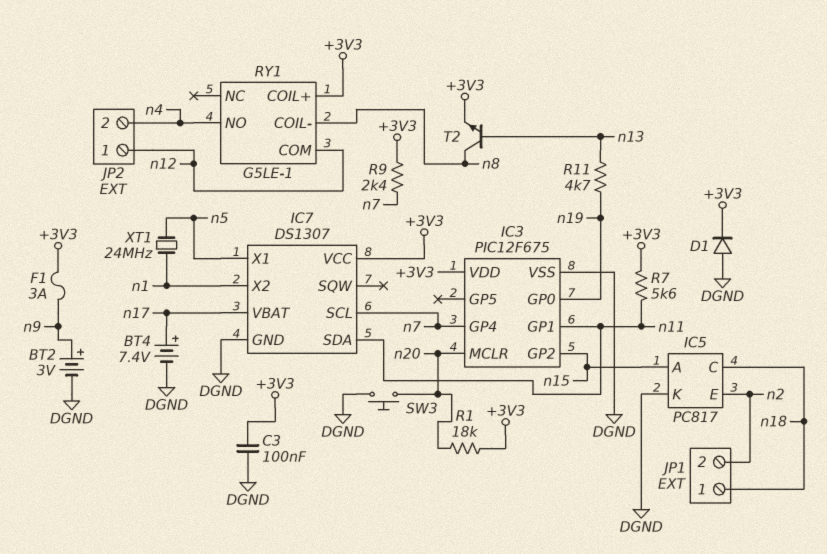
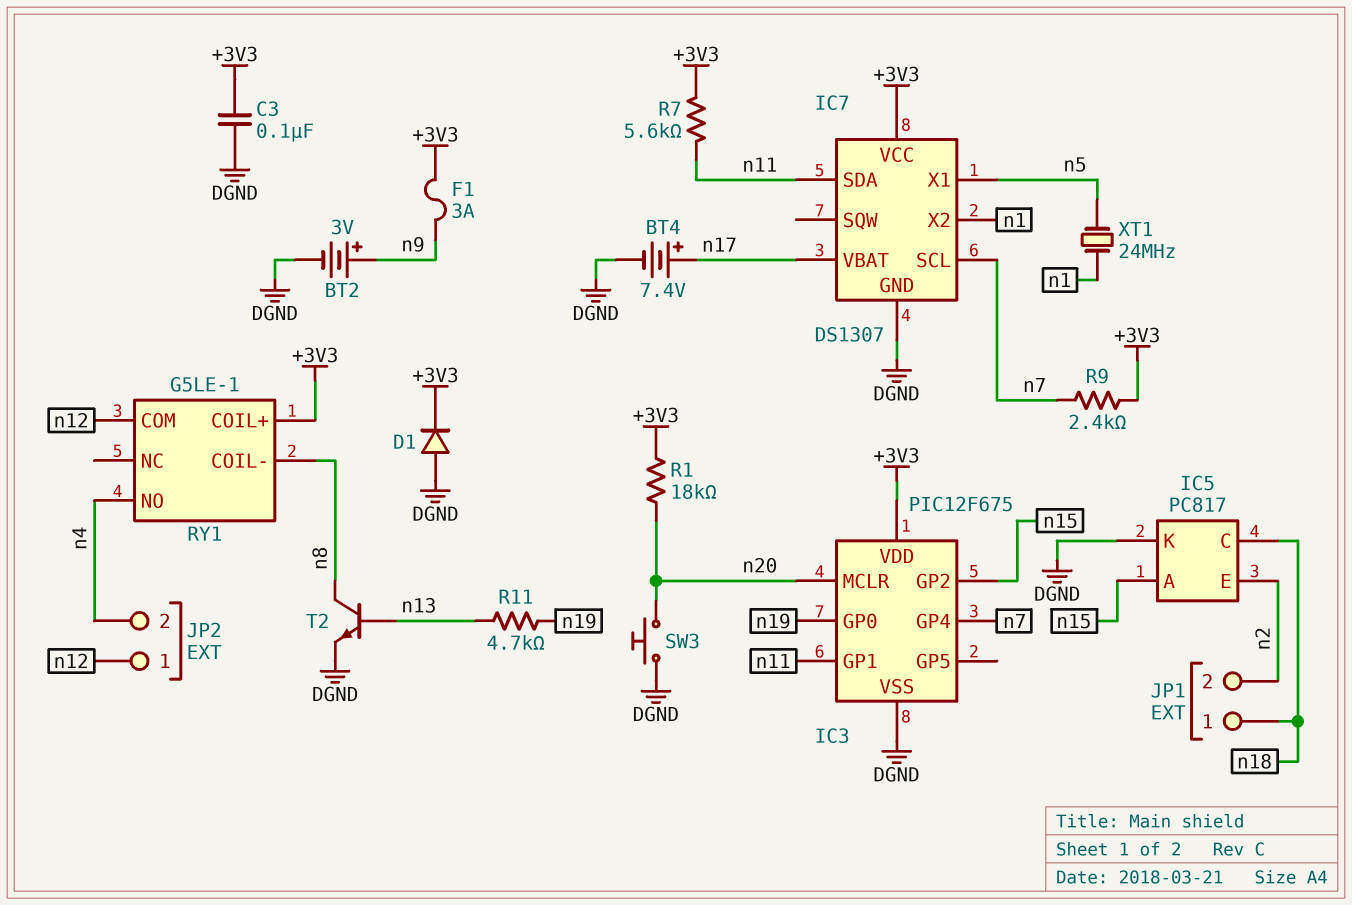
T2: NPN (B n13, C n8, E +3V3) -> NPN (B n13, C n8, E DGND)

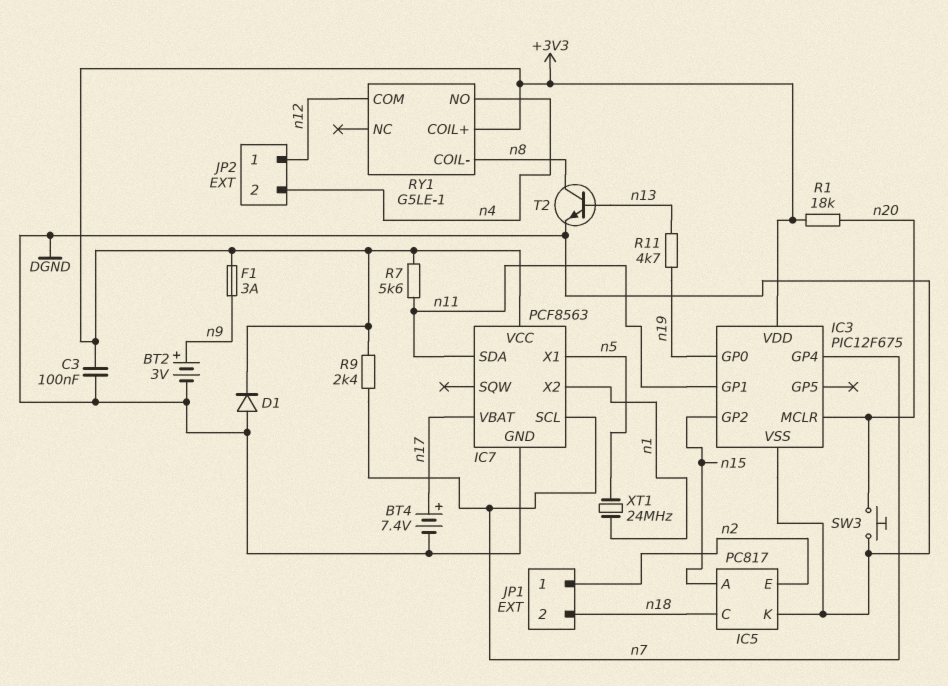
IC7: DS1307 -> PCF8563
JP1 pin 1: n18 -> n2
JP1 pin 2: n2 -> n18

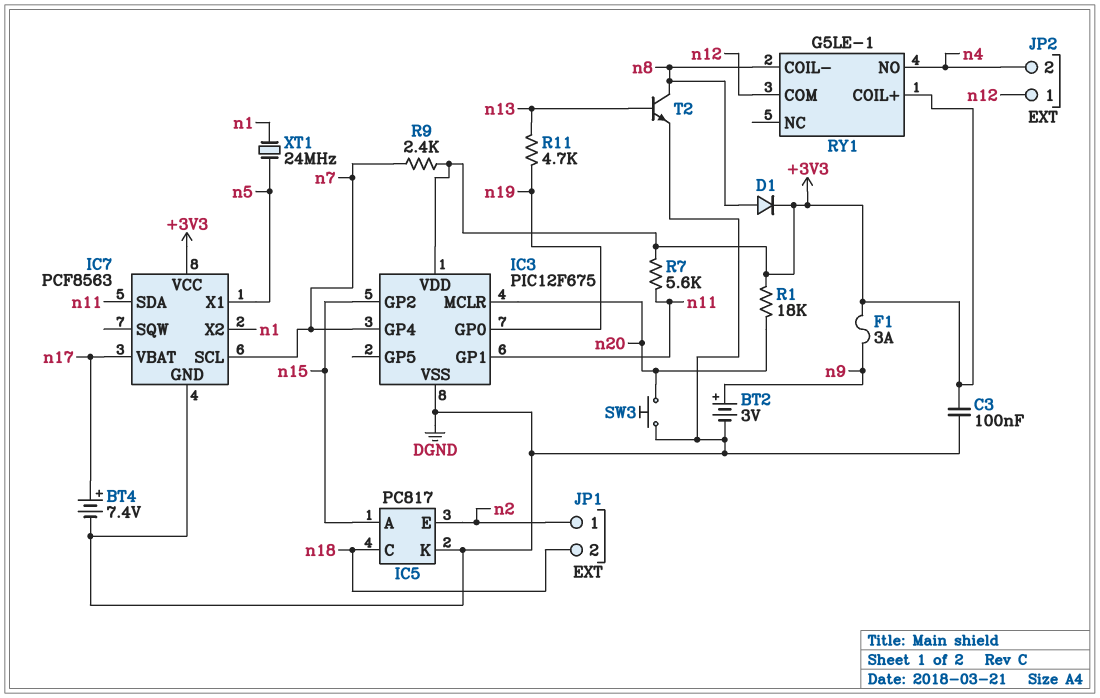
D1: diode (A DGND, K +3V3) -> diode (A n8, K +3V3)

